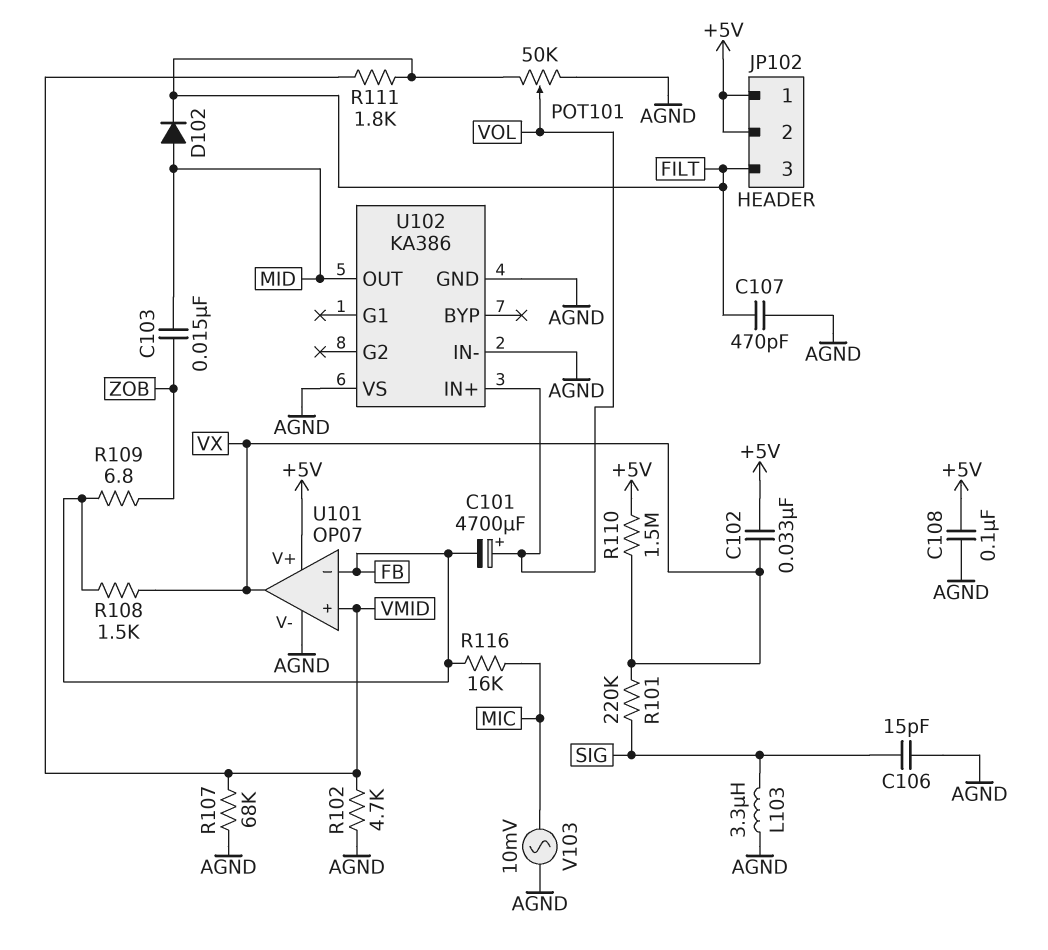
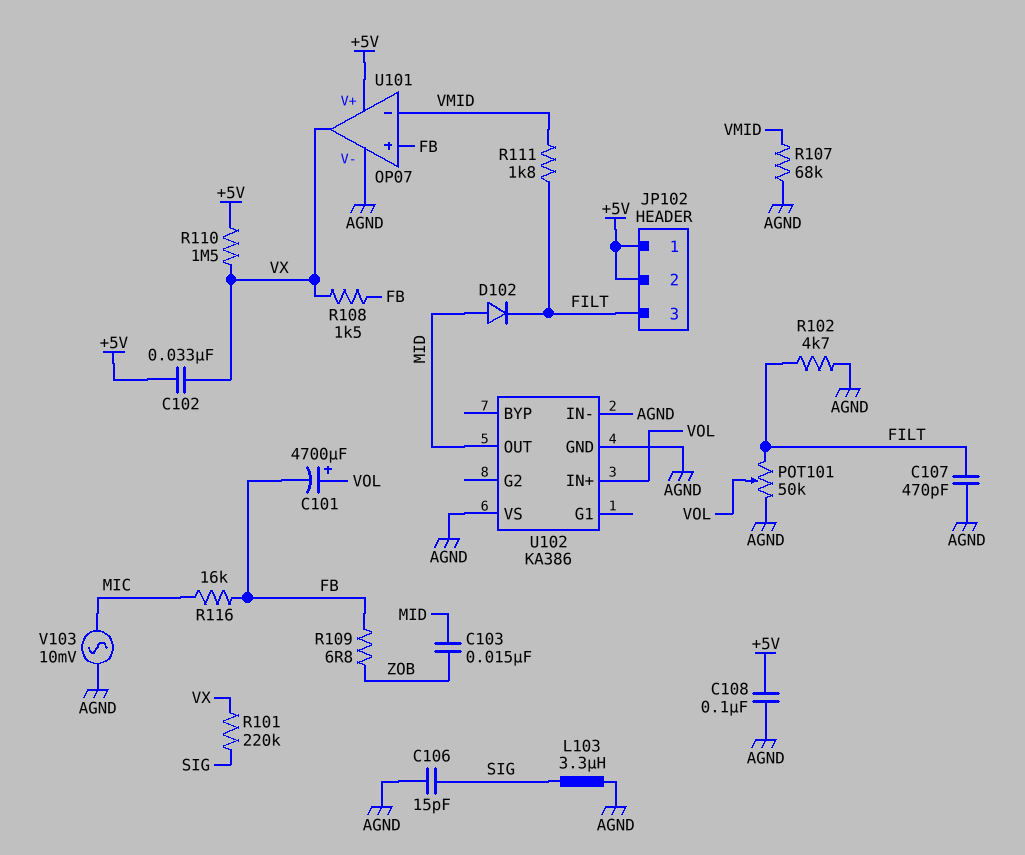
R102: 4.7k (AGND, VMID) -> 4.7k (AGND, FILT)
U101 pin in+: VMID -> FB
U101 pin in-: FB -> VMID

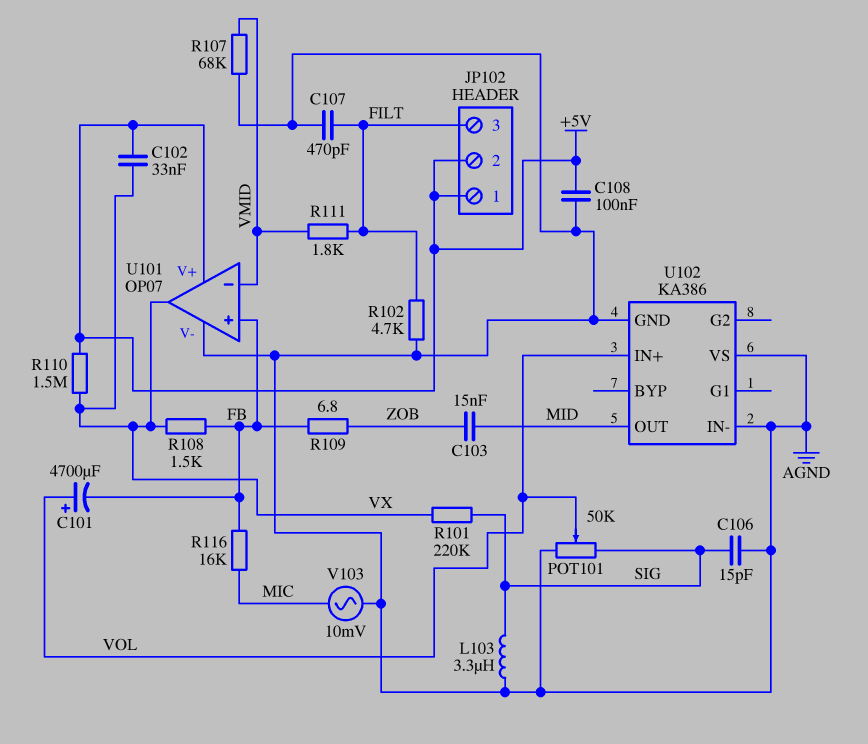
D102: diode (A MID, K FILT) -> none
POT101: 50k (AGND, FILT, wiper VOL) -> 50k (AGND, SIG, wiper VOL)

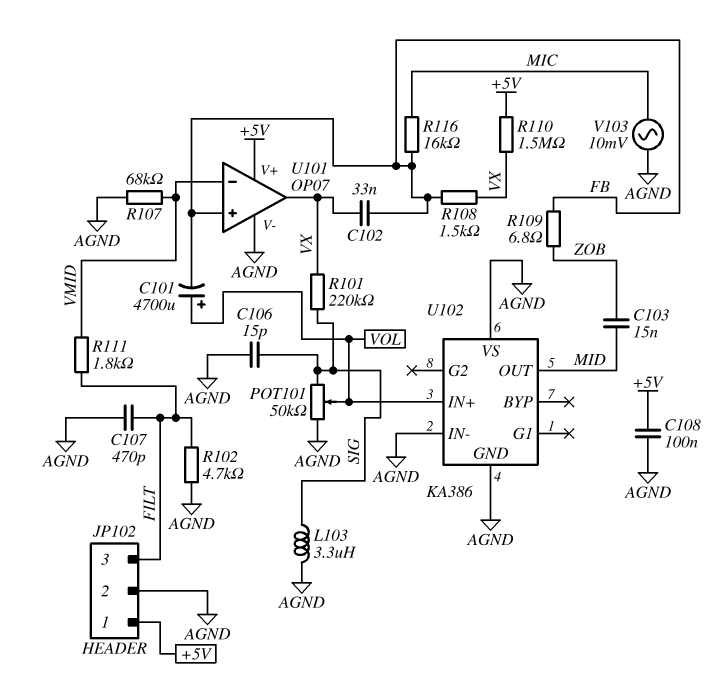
C102: 33nF (+5V, VX) -> 33nF (FB, VX)
JP102 pin 2: +5V -> AGND

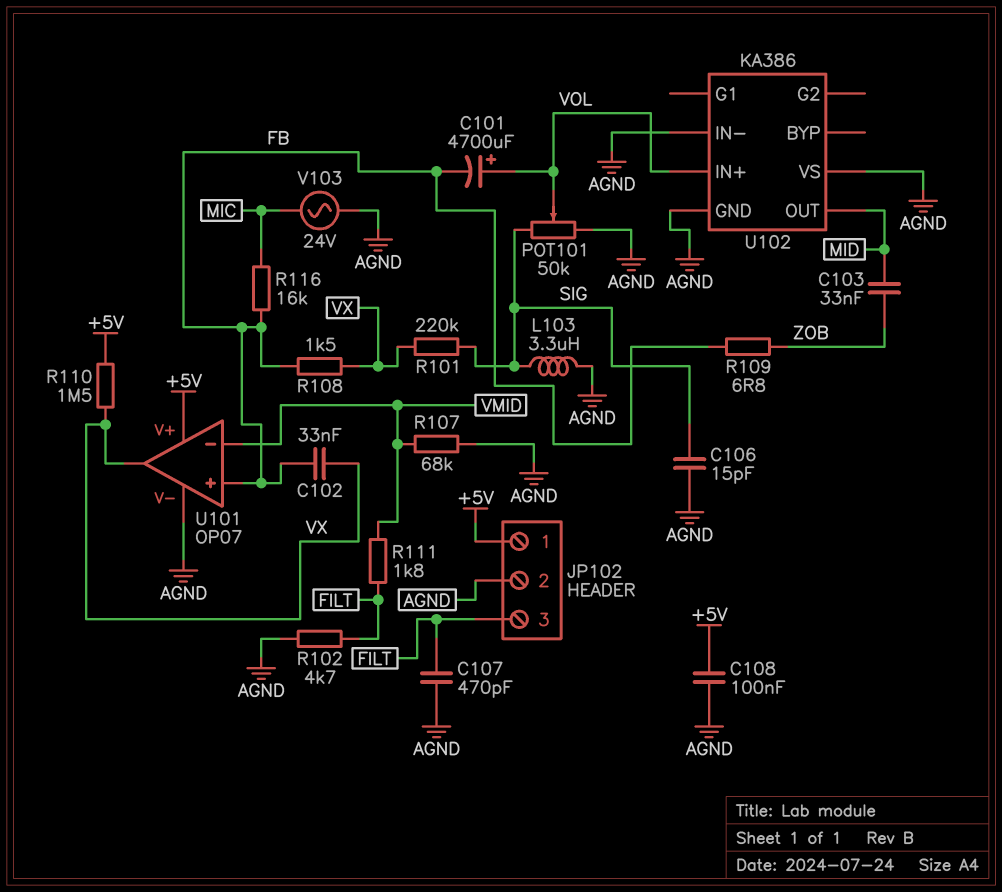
C103: 15nF (MID, ZOB) -> 33nF (MID, ZOB)
V103: AC 10mV (AGND, MIC) -> AC 24V (AGND, MIC)

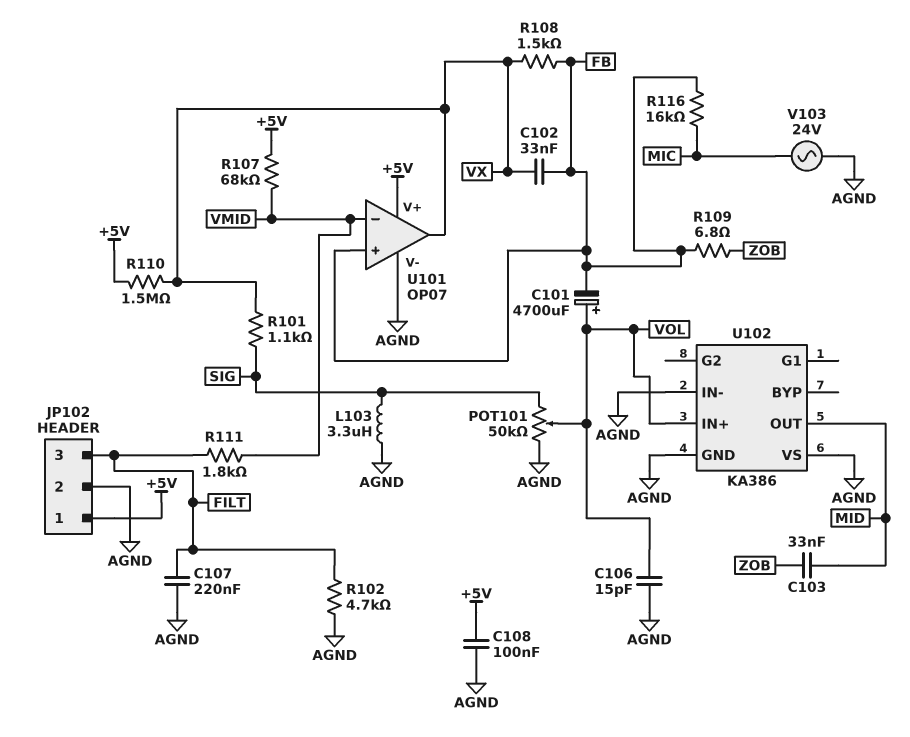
C106: 15pF (AGND, SIG) -> 15pF (AGND, VOL)
C107: 470pF (AGND, FILT) -> 220nF (AGND, FILT)
R101: 220k (SIG, VX) -> 1.1k (SIG, VX)
R107: 68k (AGND, VMID) -> 68k (+5V, VMID)

